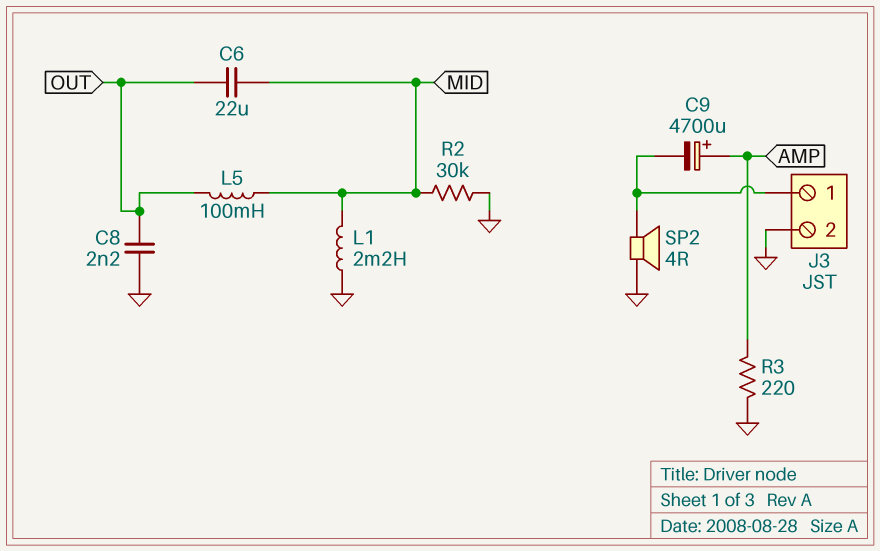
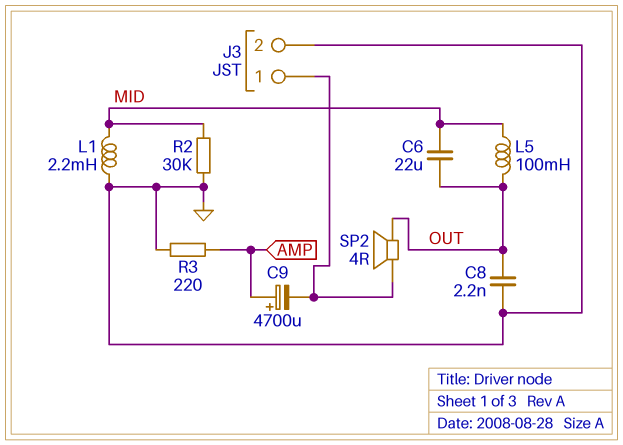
SP2: speaker 4R (GND, J3/1) -> speaker 4R (J3/1, OUT)

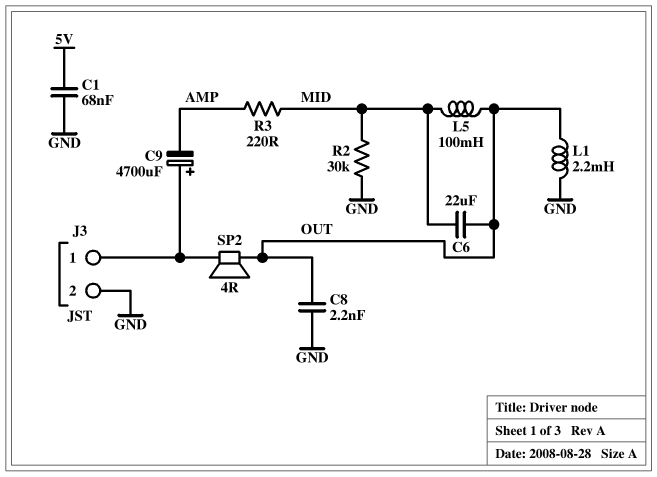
C1: none -> 68nF (5V, GND)
C9: 4700uF (plus AMP, minus J3/1) -> 4700uF (plus J3/1, minus AMP)
L1: 2.2mH (GND, MID) -> 2.2mH (GND, OUT)
R3: 220 (AMP, GND) -> 220 (AMP, MID)

